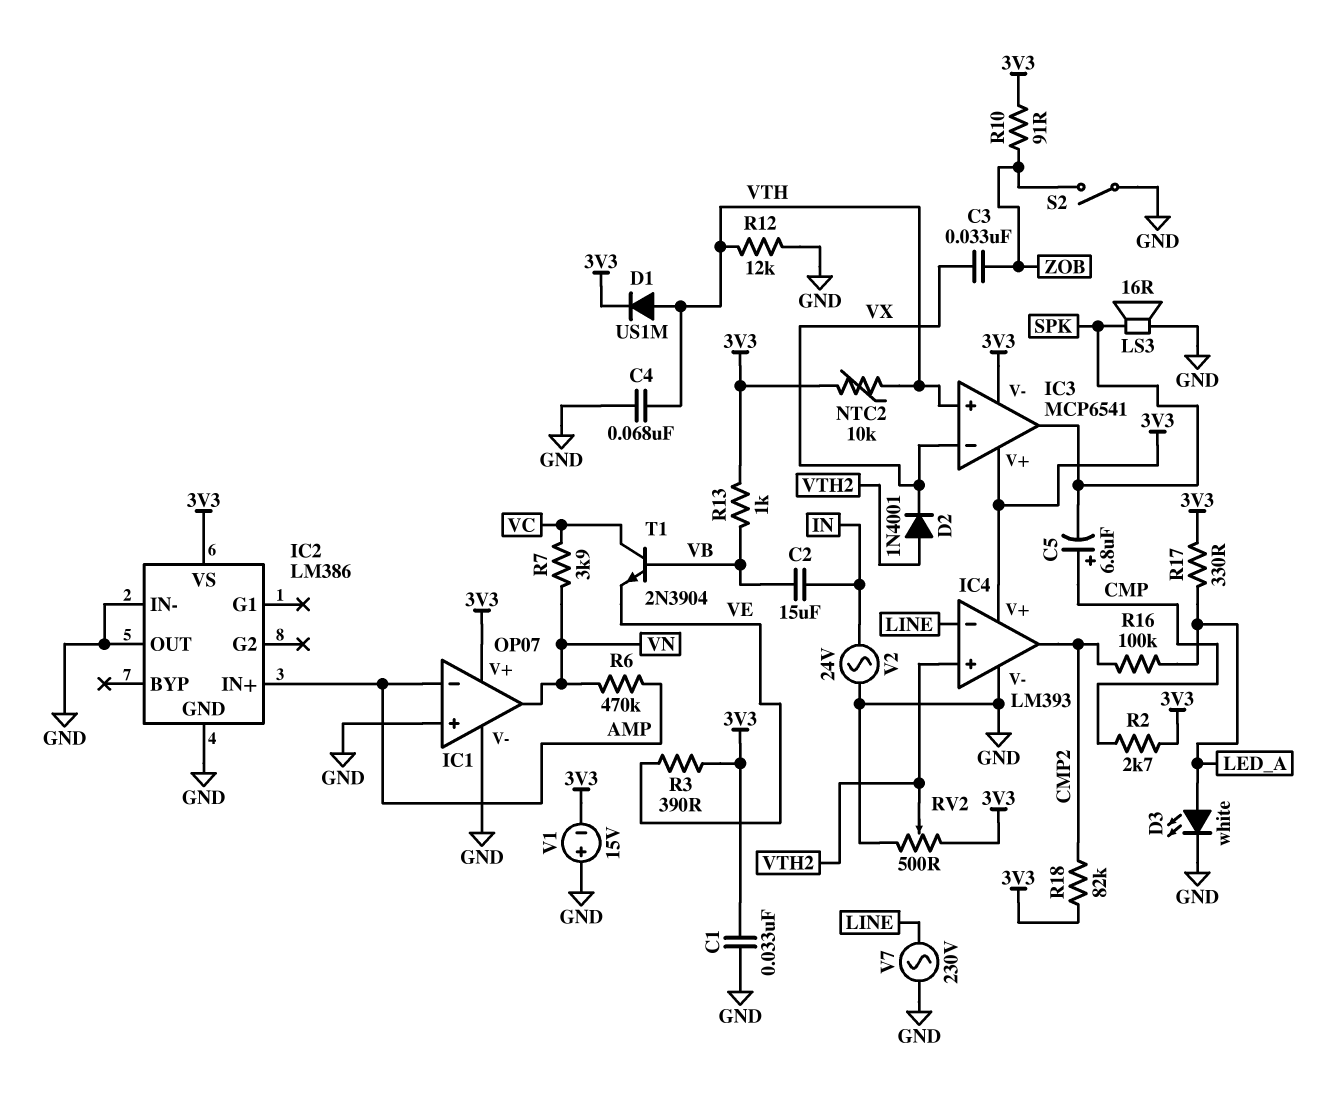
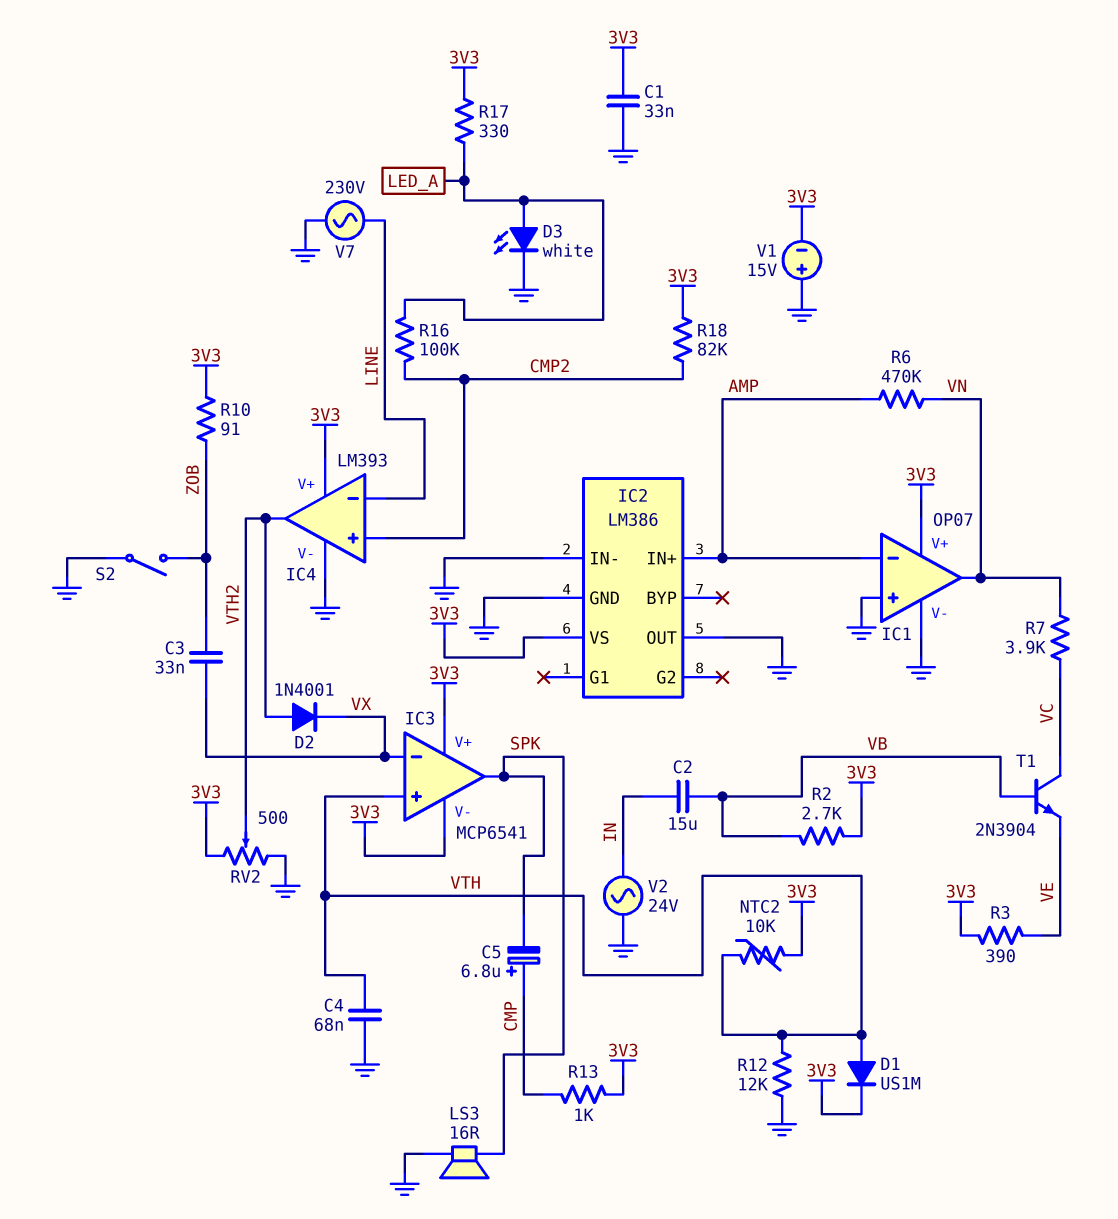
IC4 pin in+: VTH2 -> CMP2
IC4 pin out: CMP2 -> VTH2
R2: 2.7k (3V3, CMP) -> 2.7k (3V3, VB)
R13: 1k (3V3, VB) -> 1k (3V3, CMP)

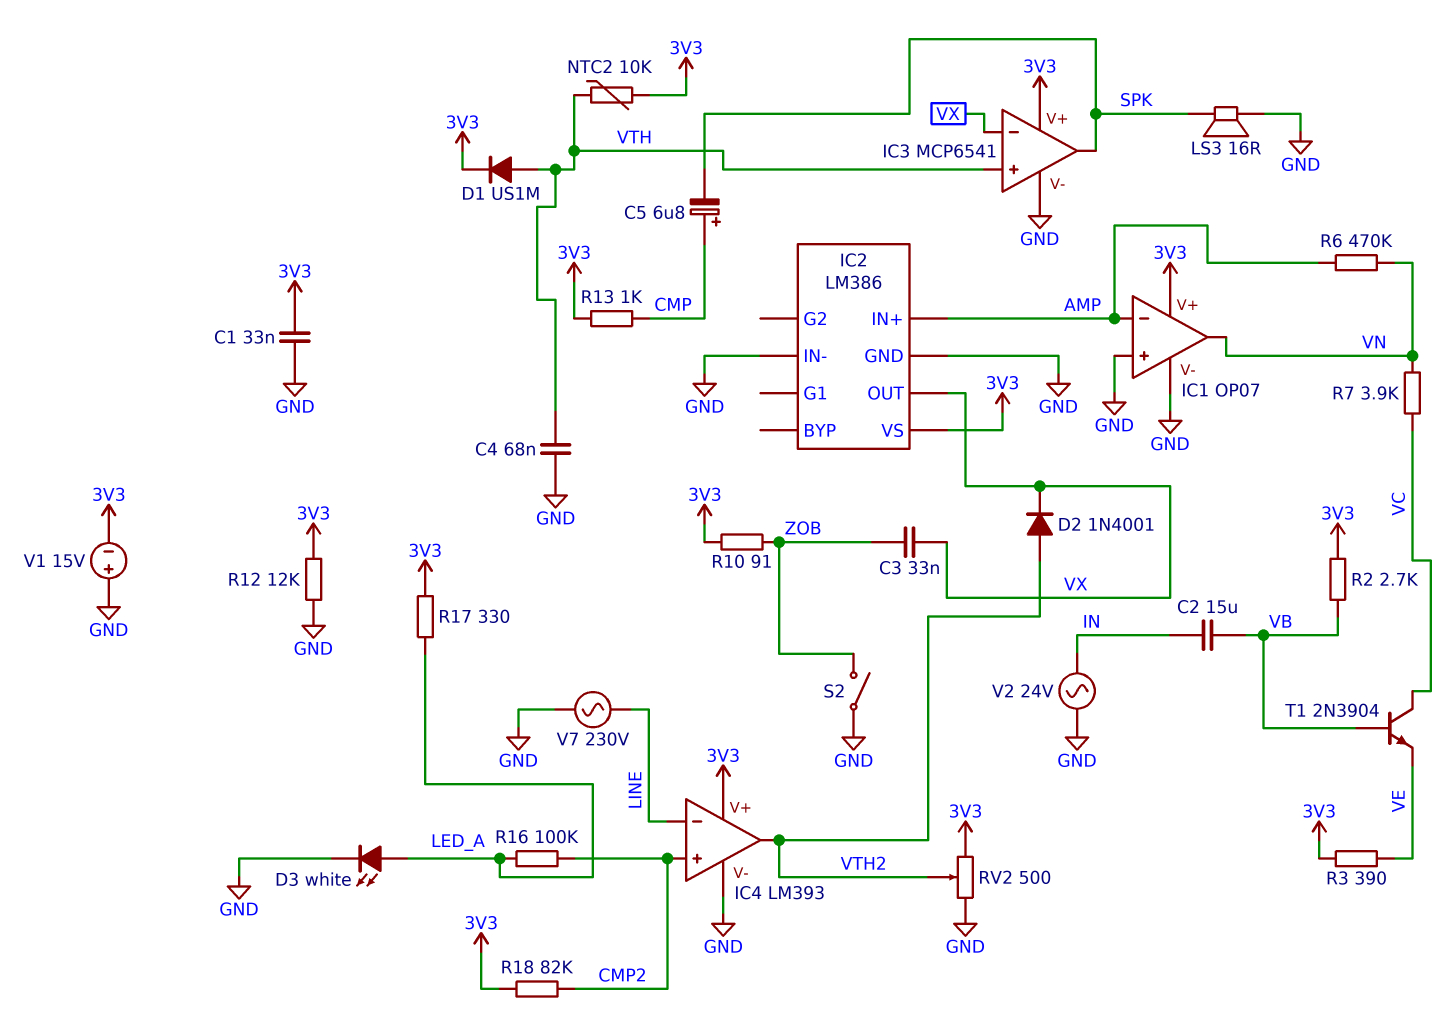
IC2 pin OUT: GND -> VX
IC3 pin V-: 3V3 -> GND
R12: 12k (GND, VTH) -> 12k (3V3, GND)

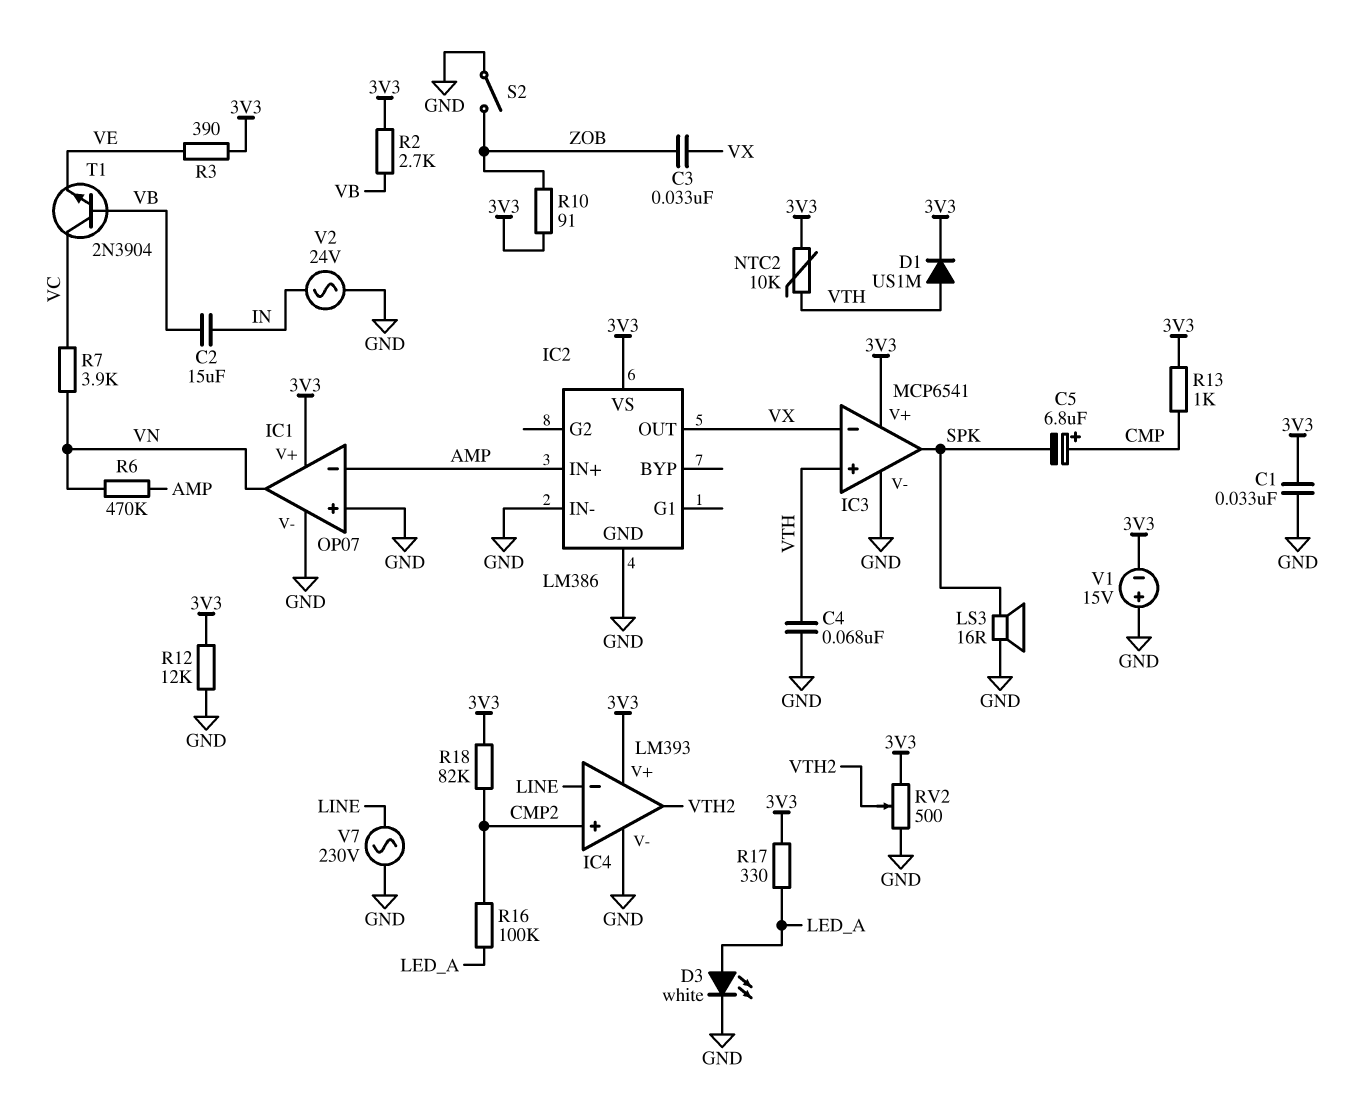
D2: diode 1N4001 (A VTH2, K VX) -> none

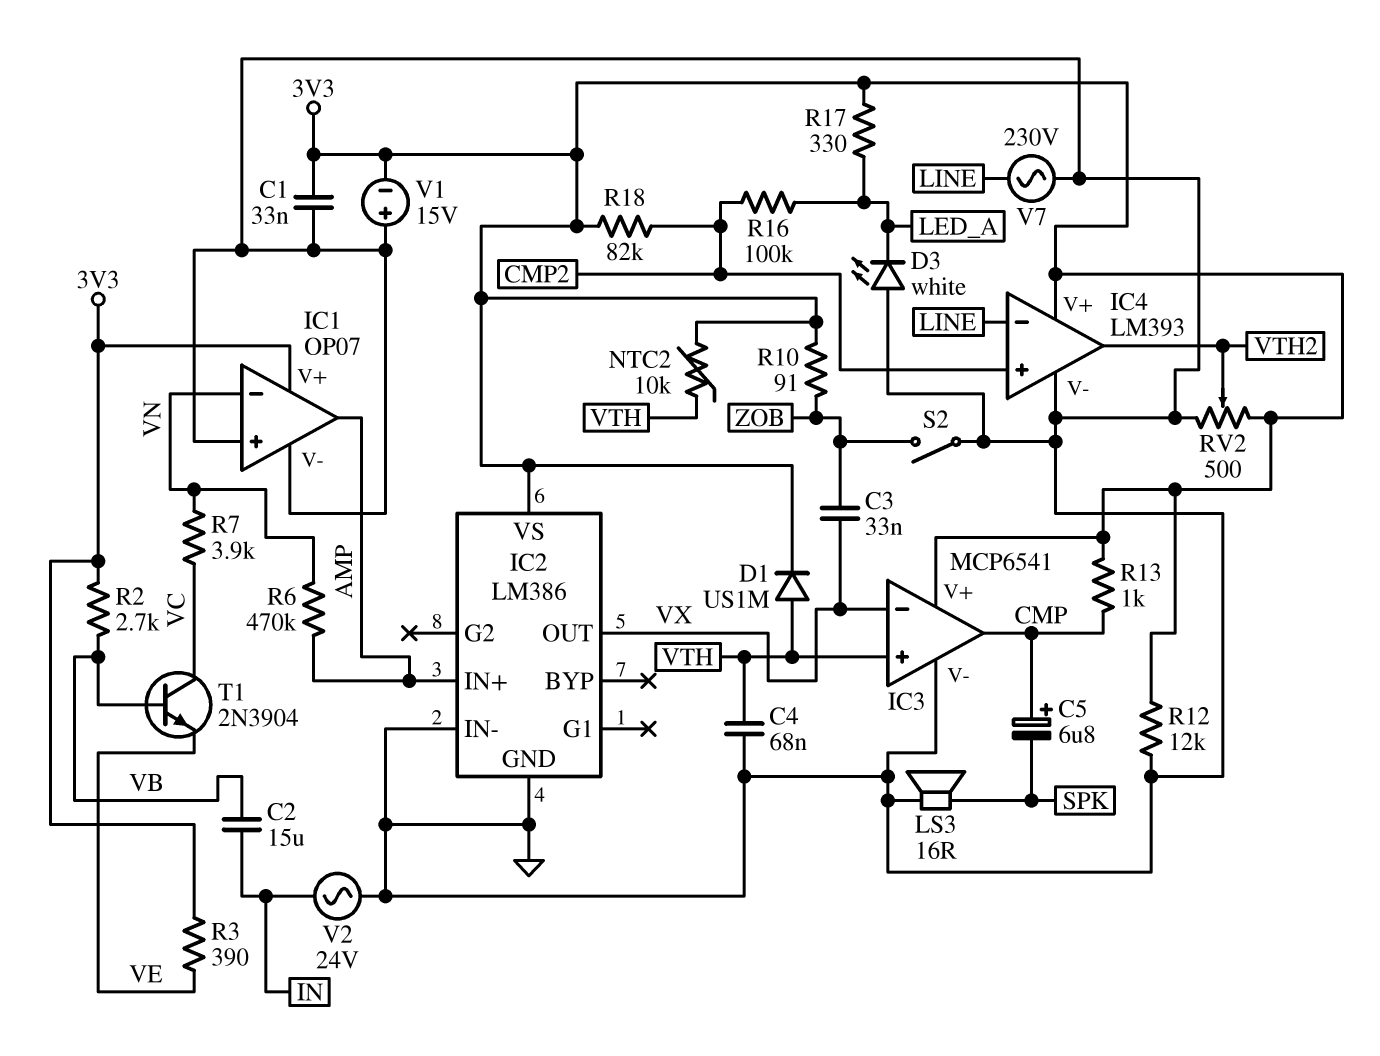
D3: LED white (A LED_A, K GND) -> LED white (A GND, K LED_A)
IC1 pin in-: AMP -> VN
IC1 pin out: VN -> AMP
IC3 pin out: SPK -> CMP

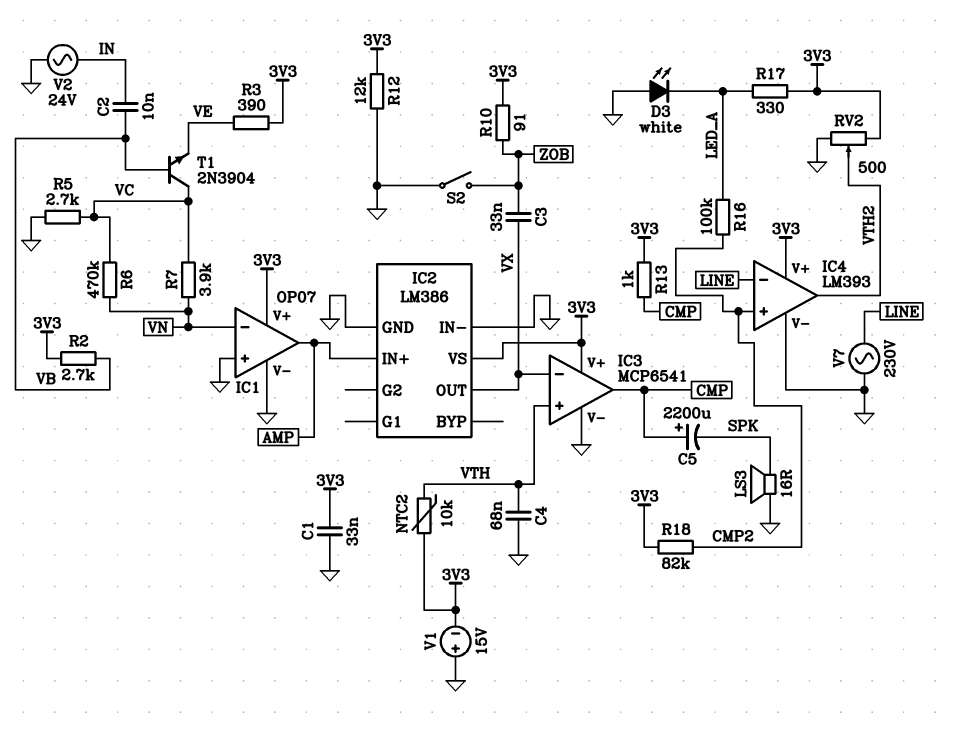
C2: 15uF (IN, VB) -> 10nF (IN, VB)
C5: 6.8uF (plus CMP, minus SPK) -> 2200uF (plus CMP, minus SPK)
D1: diode US1M (A VTH, K 3V3) -> none
R5: none -> 2.7k (GND, VC)
R6: 470k (AMP, VN) -> 470k (VC, VN)

